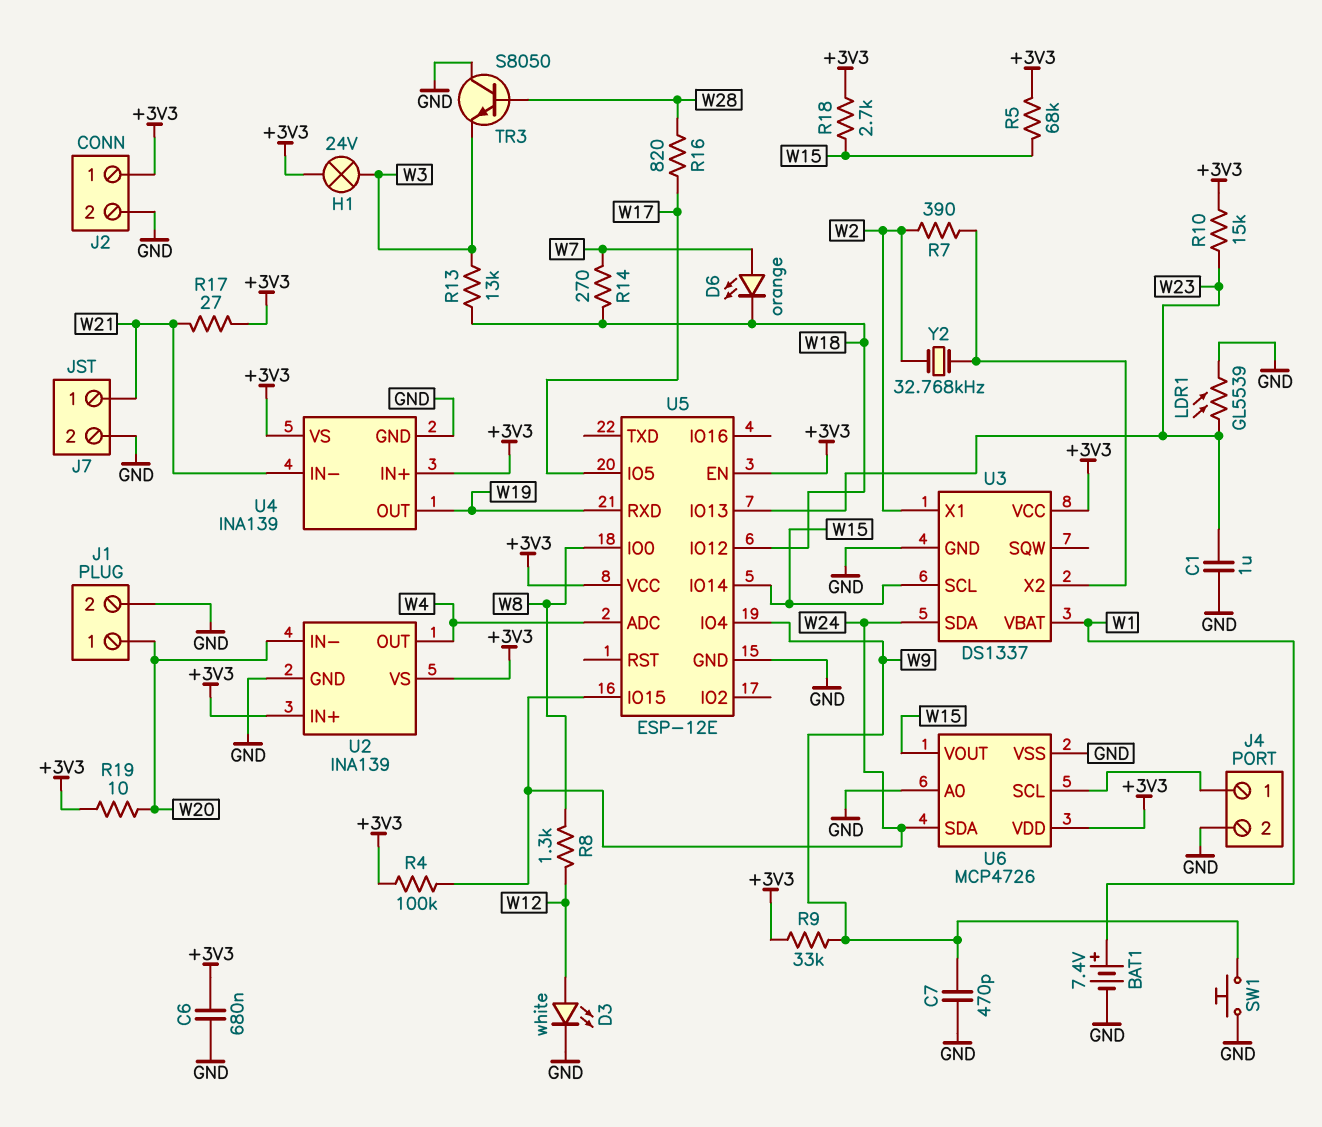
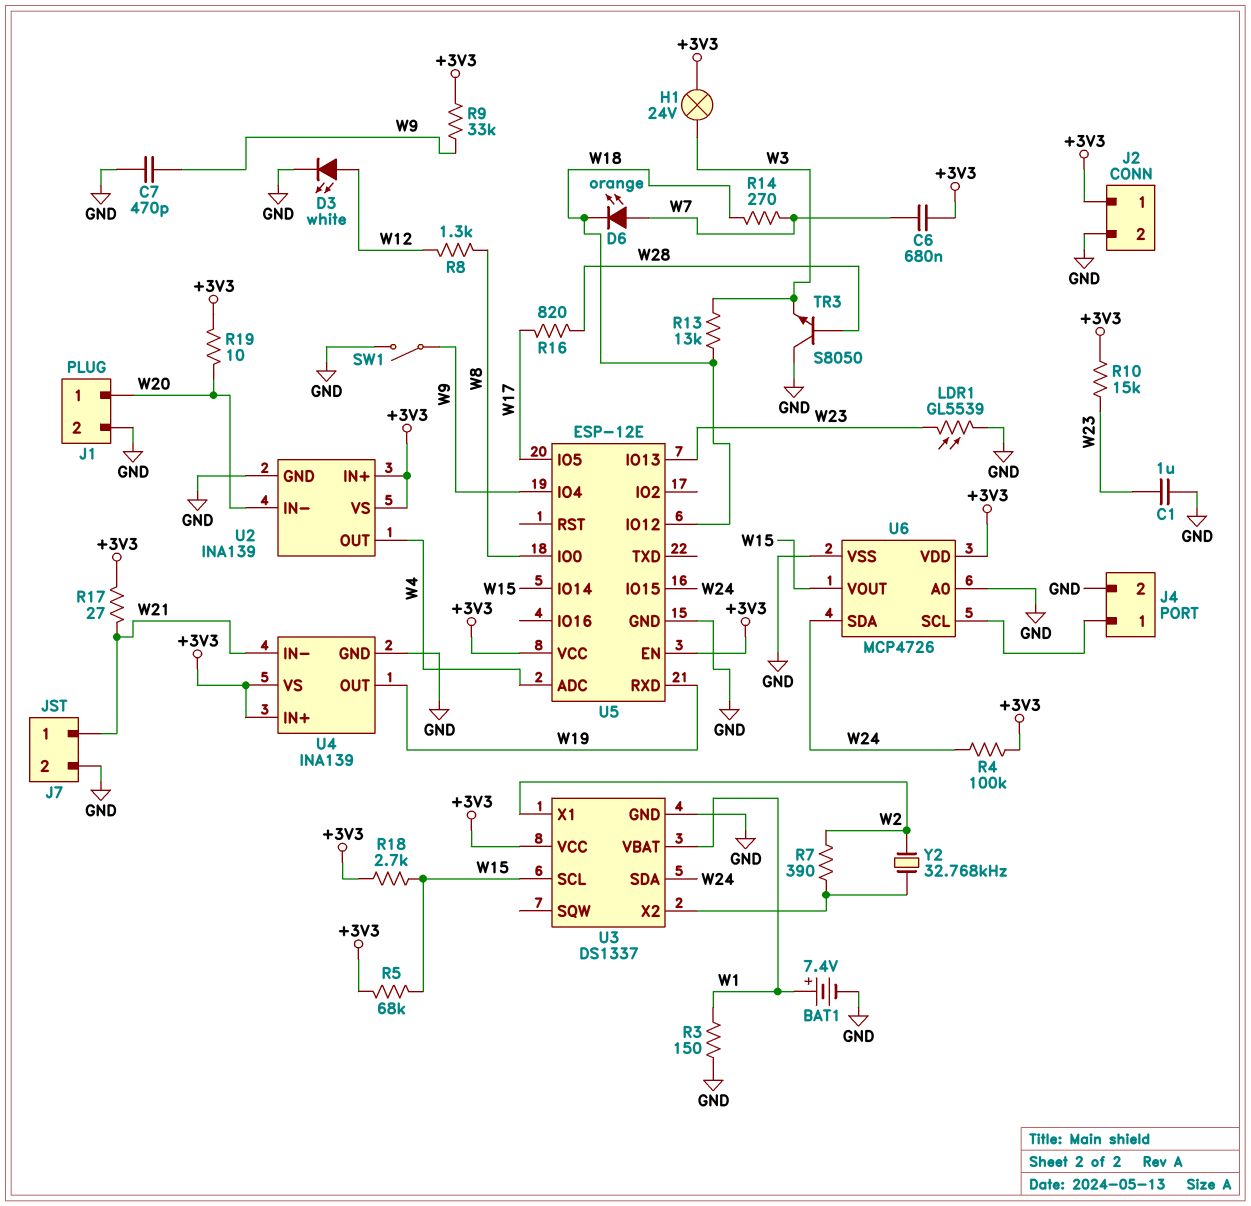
C6: 680nF (+3V3, GND) -> 680nF (+3V3, W7)
R3: none -> 150 (GND, W1)
SW1: button (GND, W9) -> switch (GND, W9)

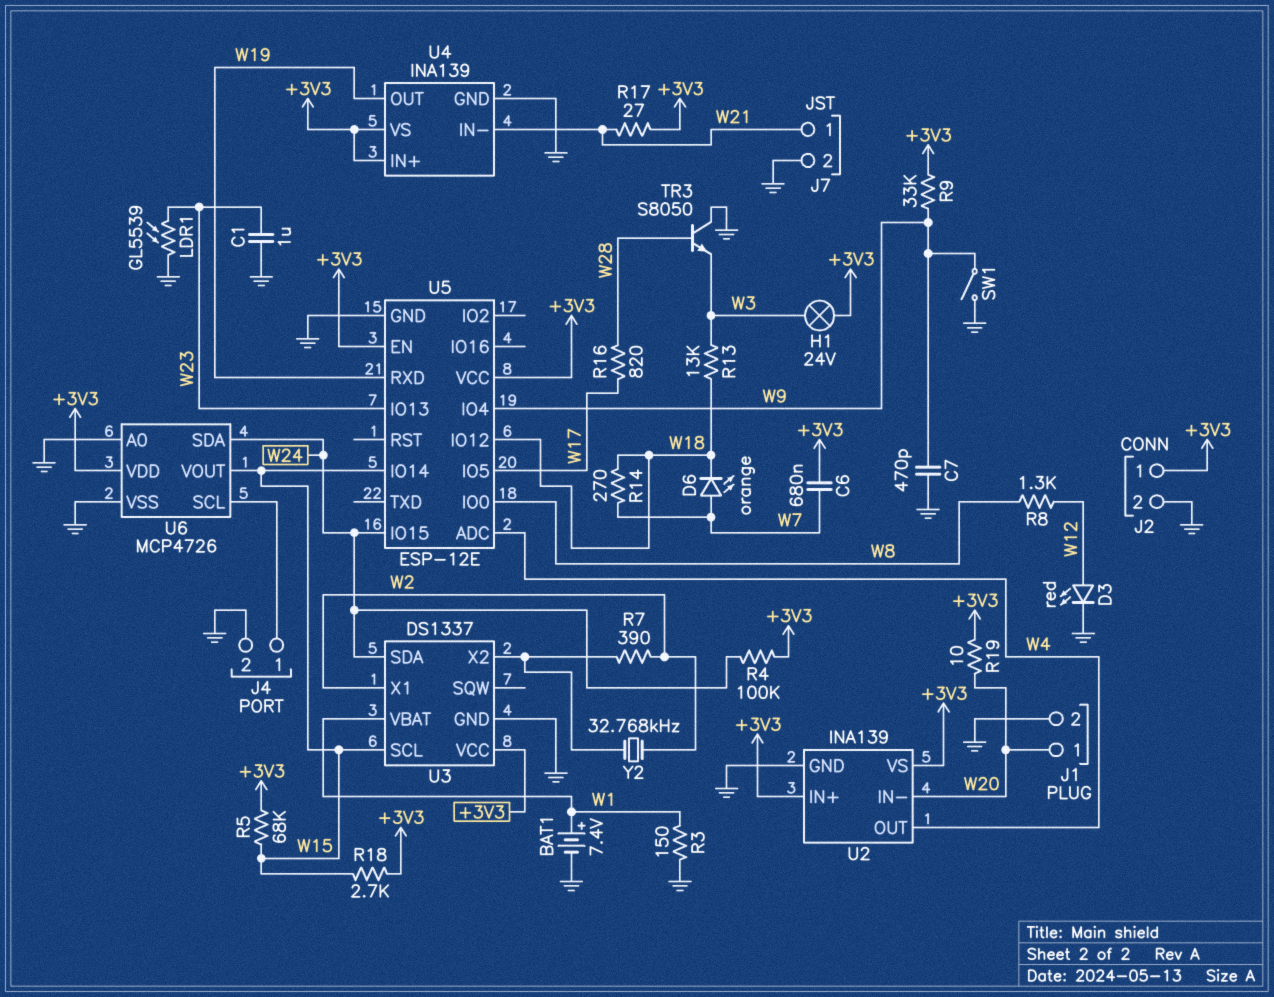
D3: LED white (A W12, K GND) -> LED red (A W12, K GND)
R10: 15k (+3V3, W23) -> none

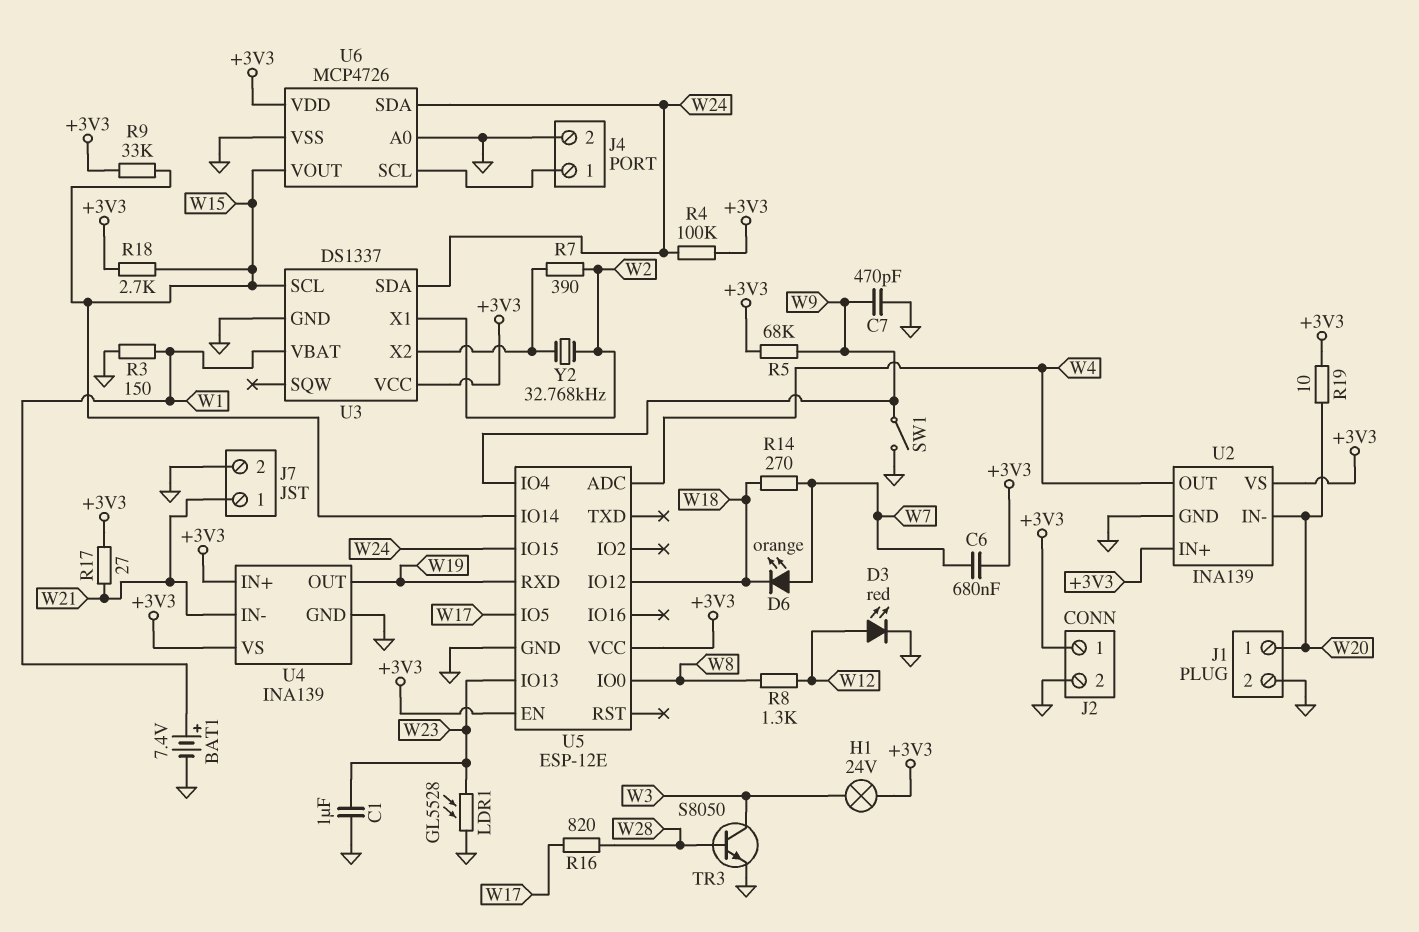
LDR1: GL5539 (GND, W23) -> GL5528 (GND, W23)
R5: 68k (+3V3, W15) -> 68k (+3V3, W9)
R9: 33k (+3V3, W9) -> 33k (+3V3, W15)
R13: 13k (W3, W18) -> none
TR3: NPN S8050 (B W28, C GND, E W3) -> NPN S8050 (B W28, C W3, E GND)

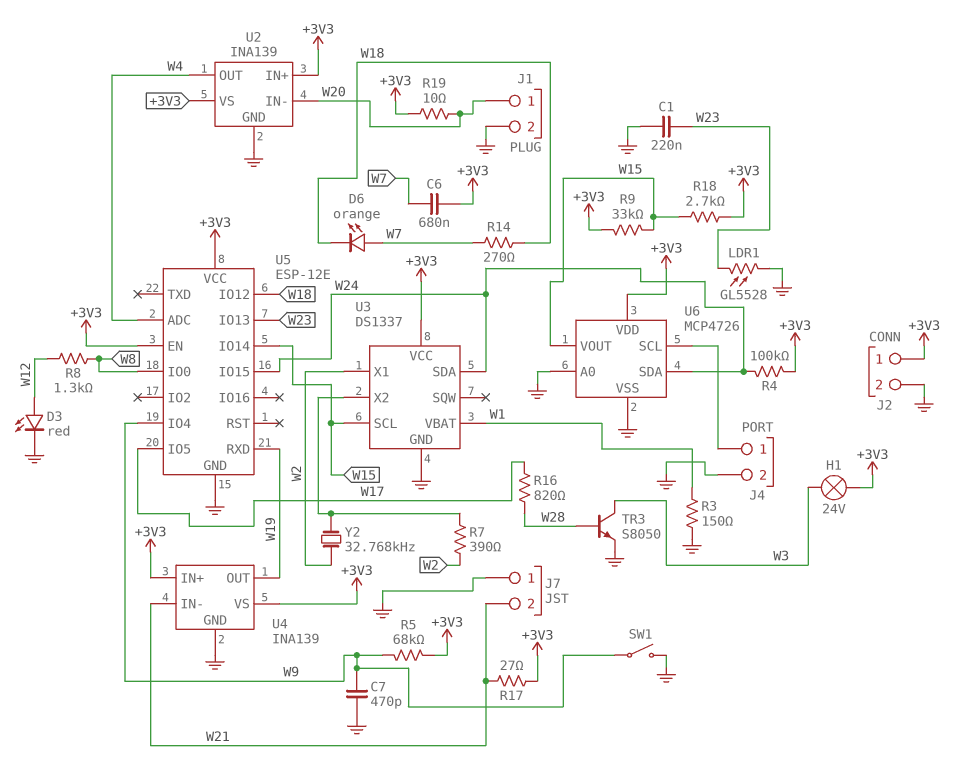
BAT1: 7.4V (plus W1, minus GND) -> none
C1: 1uF (GND, W23) -> 220nF (GND, W23)
J7 pin 1: W21 -> GND
J7 pin 2: GND -> W21

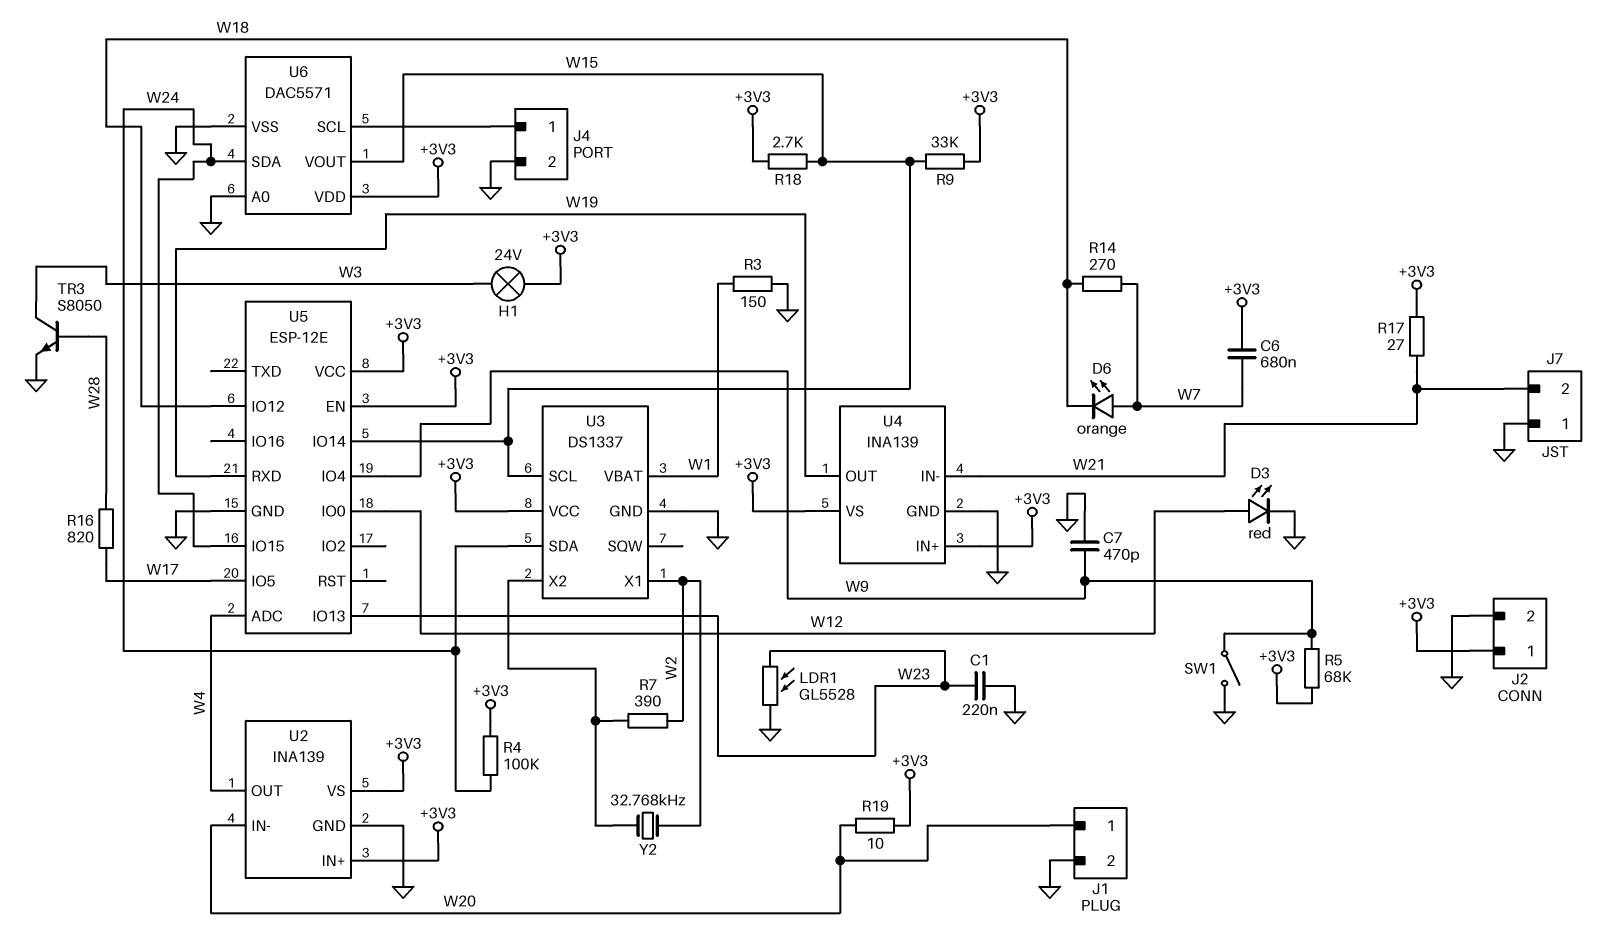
R8: 1.3k (W8, W12) -> none
U5 pin IO0: W8 -> W12
U6: MCP4726 -> DAC5571

